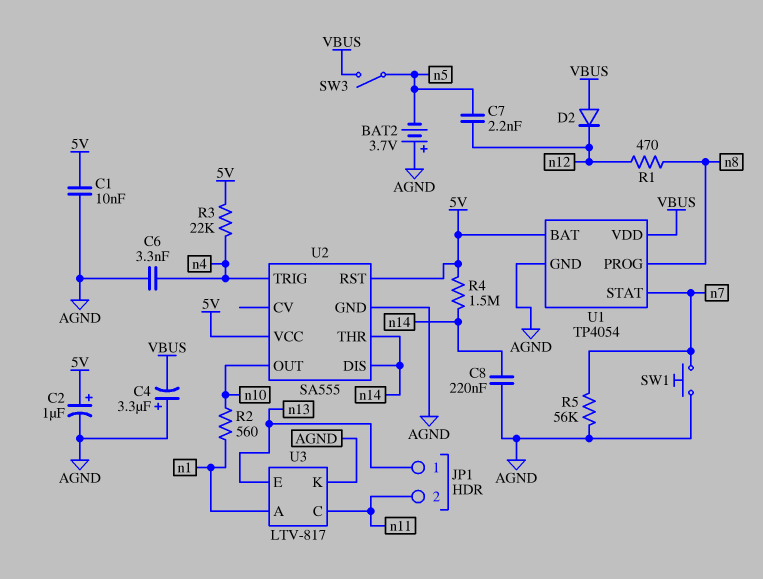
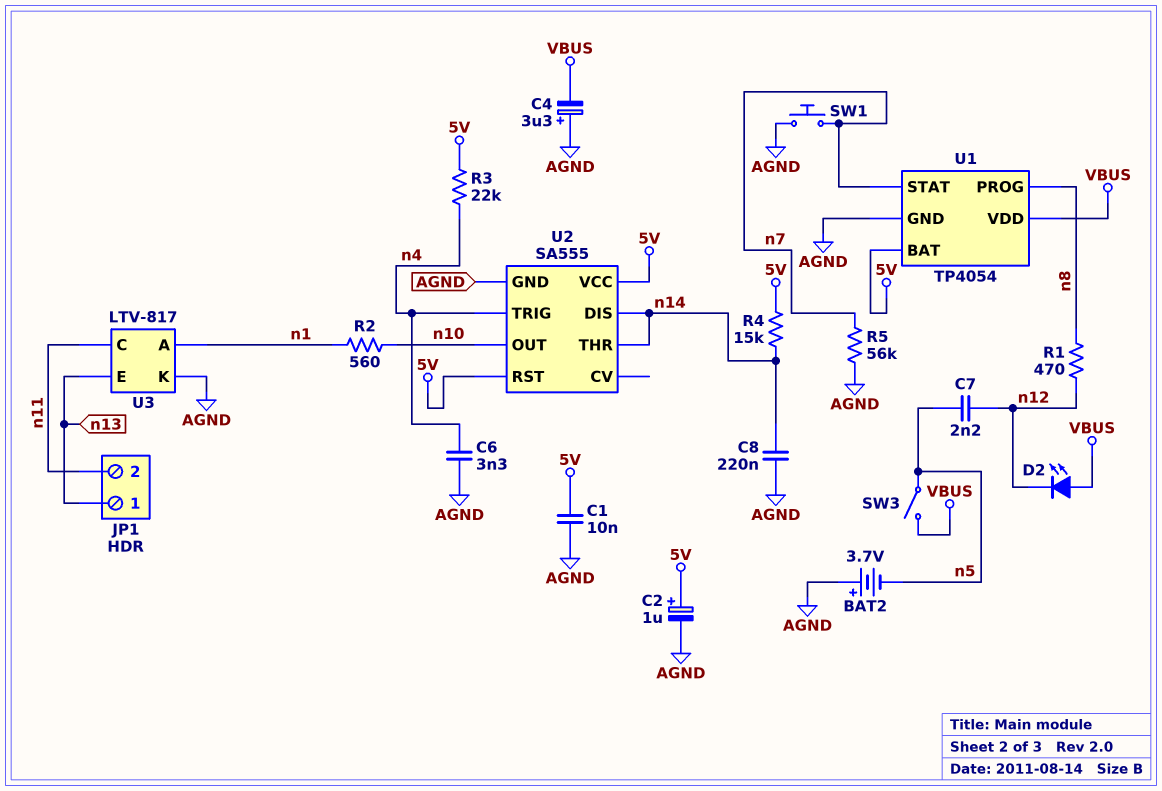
D2: diode (A VBUS, K n12) -> LED (A VBUS, K n12)
R4: 1.5M (5V, n14) -> 15k (5V, n14)

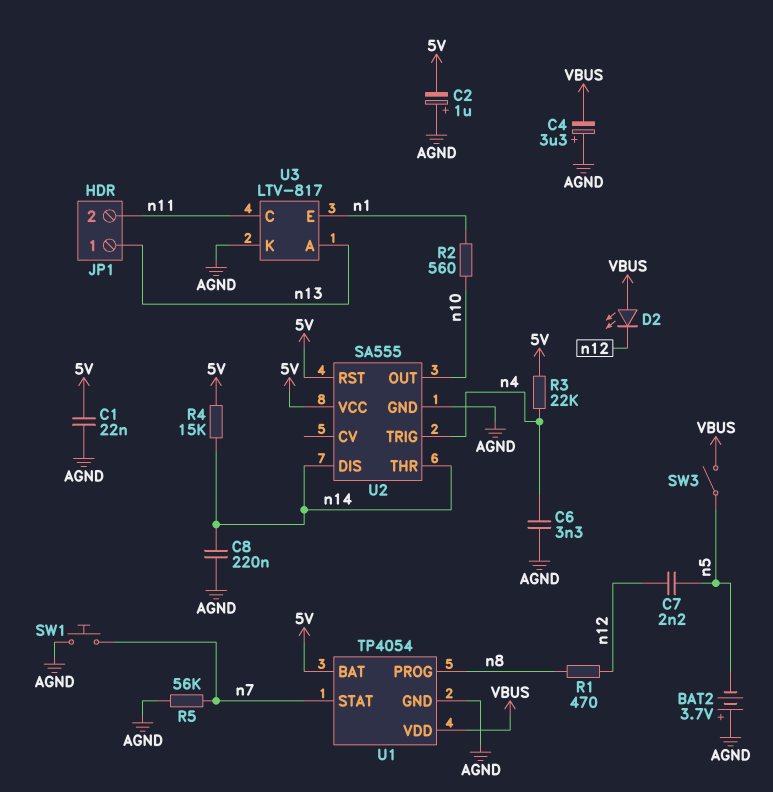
C1: 10nF (5V, AGND) -> 22nF (5V, AGND)
C2: 1uF (plus 5V, minus AGND) -> 1uF (plus AGND, minus 5V)
U3 pin A: n1 -> n13
U3 pin E: n13 -> n1

